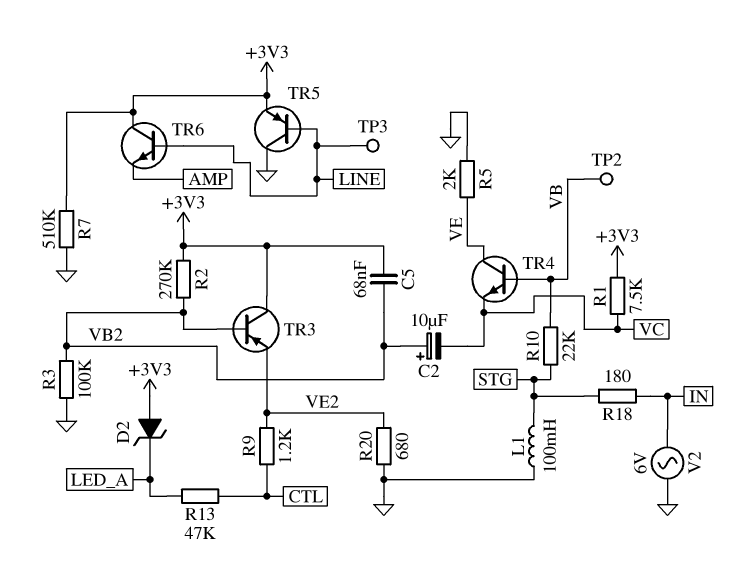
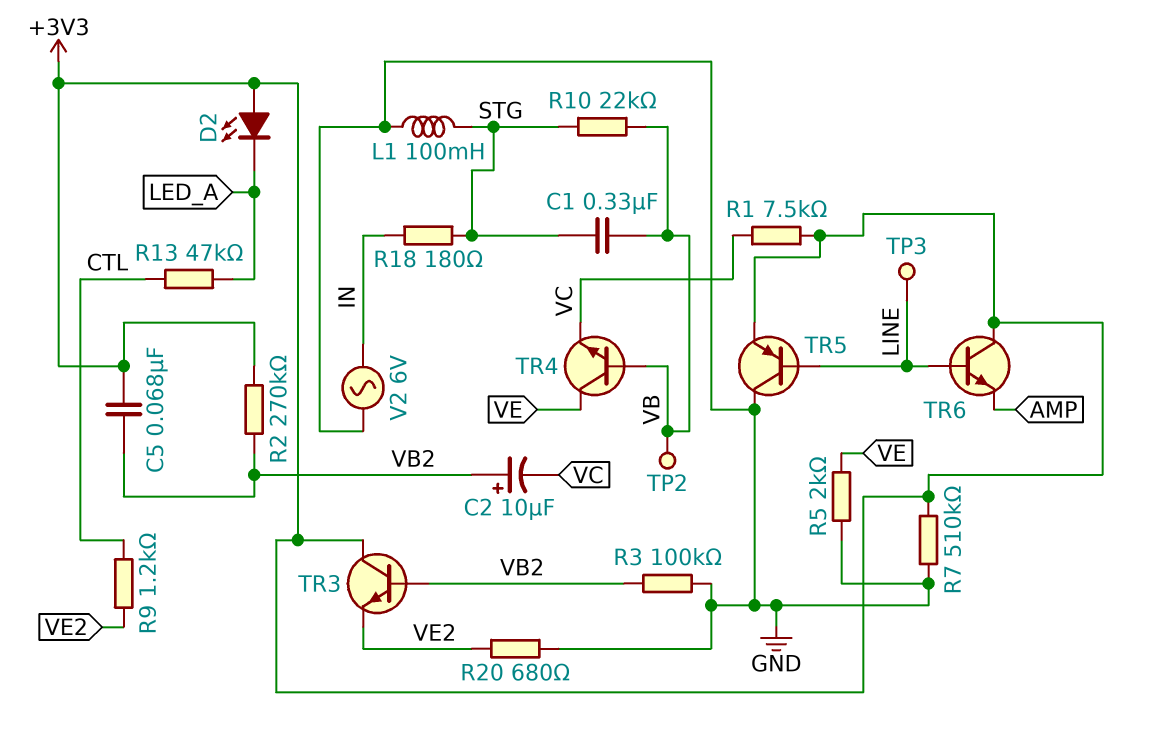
C1: none -> 330nF (STG, VB)
D2: zener (A +3V3, K LED_A) -> LED (A +3V3, K LED_A)
TR3: PNP (B VB2, C +3V3, E VE2) -> NPN (B VB2, C +3V3, E VE2)

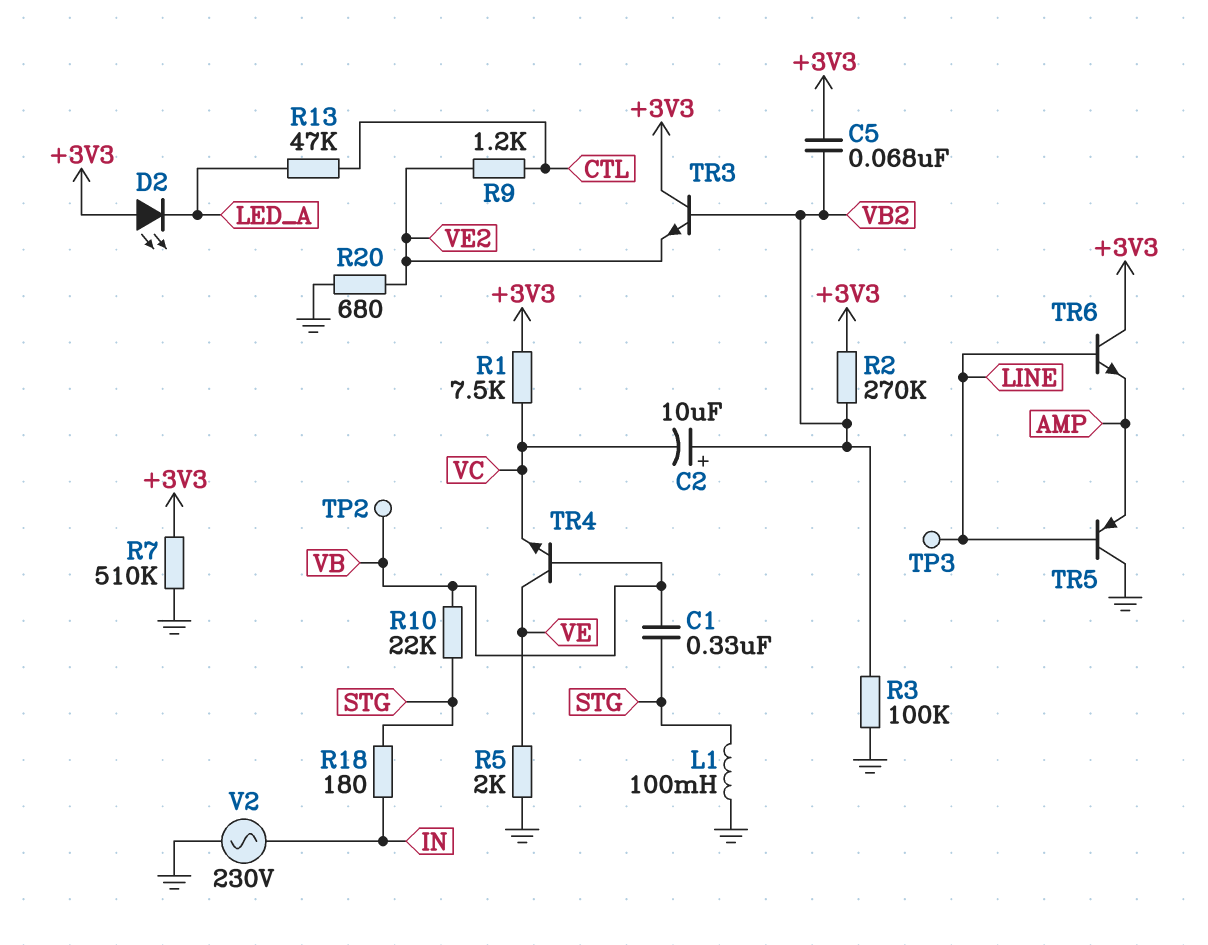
TR5: PNP (B LINE, C GND, E +3V3) -> PNP (B LINE, C GND, E AMP)
V2: AC 6V (GND, IN) -> AC 230V (GND, IN)

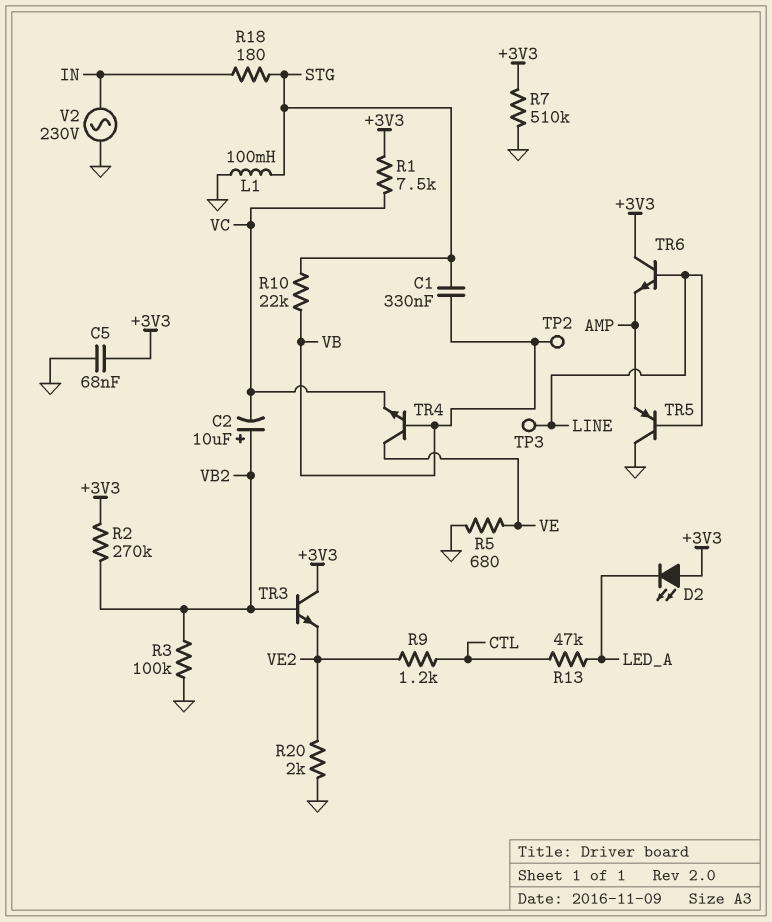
C5: 68nF (+3V3, VB2) -> 68nF (+3V3, GND)
R5: 2k (GND, VE) -> 680 (GND, VE)
R20: 680 (GND, VE2) -> 2k (GND, VE2)

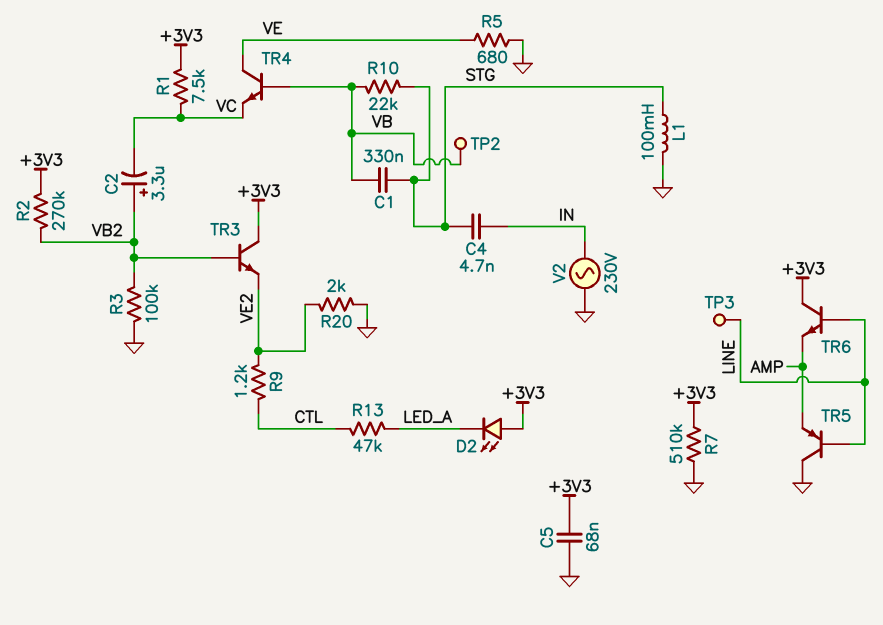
C2: 10uF (plus VB2, minus VC) -> 3.3uF (plus VB2, minus VC)
C4: none -> 4.7nF (IN, STG)
R18: 180 (IN, STG) -> none

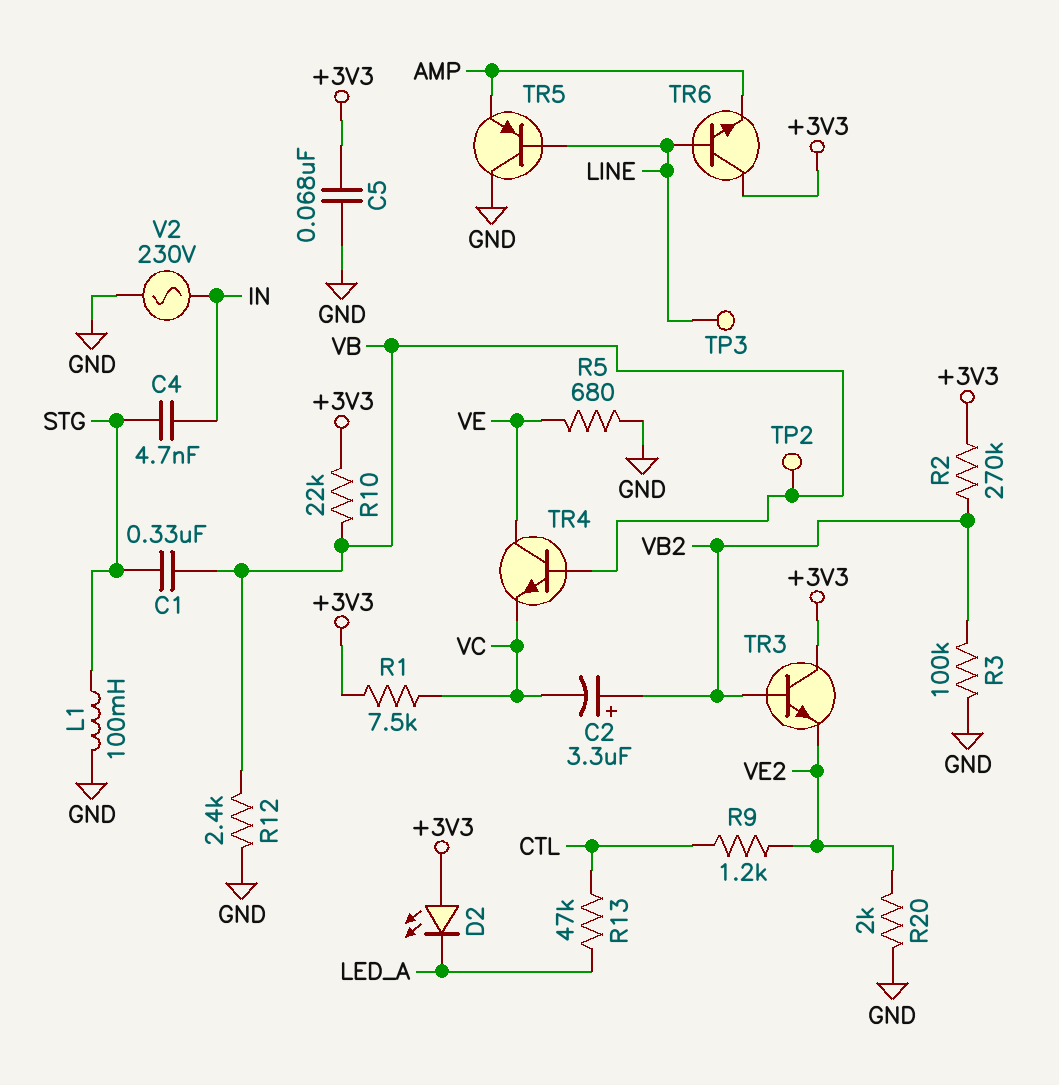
R7: 510k (+3V3, GND) -> none
R10: 22k (STG, VB) -> 22k (+3V3, VB)
R12: none -> 2.4k (GND, VB)

